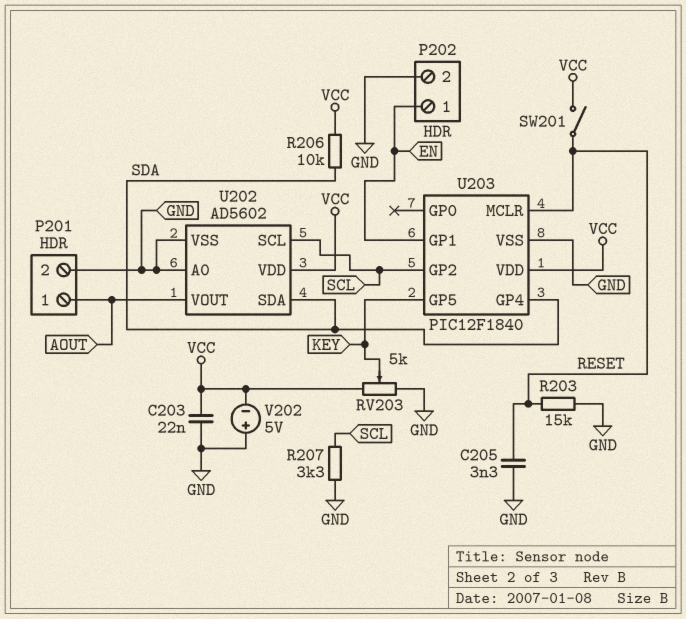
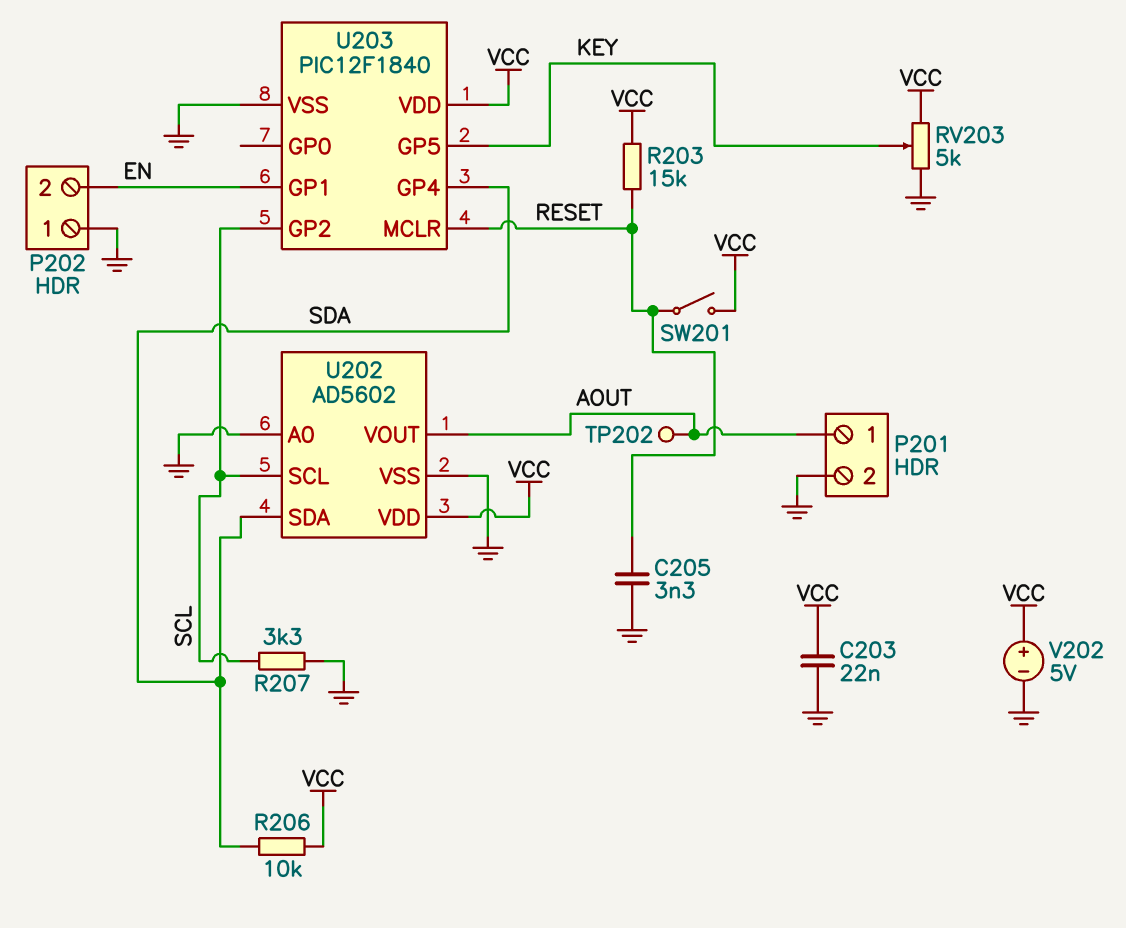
P202 pin 1: EN -> GND
P202 pin 2: GND -> EN
R203: 15k (GND, RESET) -> 15k (RESET, VCC)
TP202: none -> test point (AOUT)
V202: 5V (plus GND, minus VCC) -> 5V (plus VCC, minus GND)

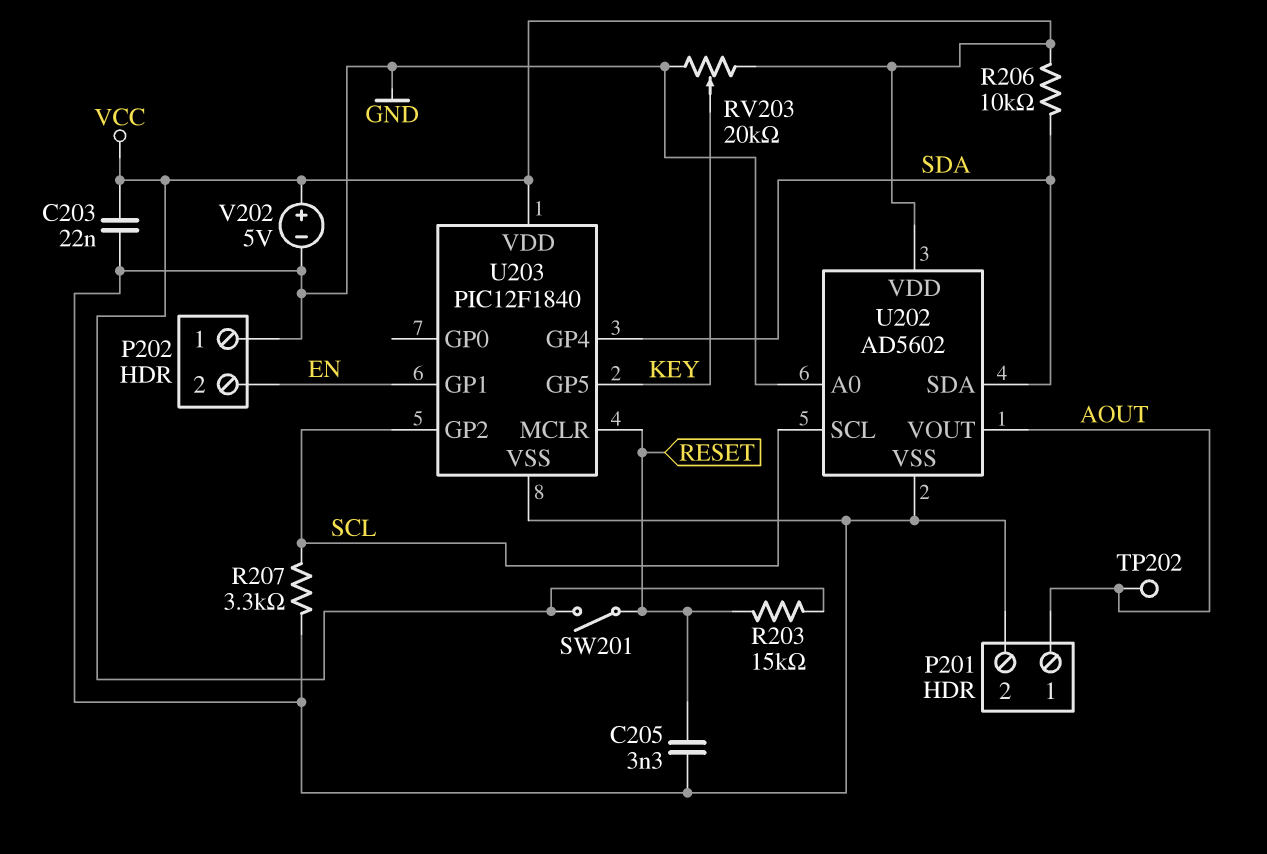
RV203: 5k (GND, VCC, wiper KEY) -> 20k (GND, VCC, wiper KEY)

